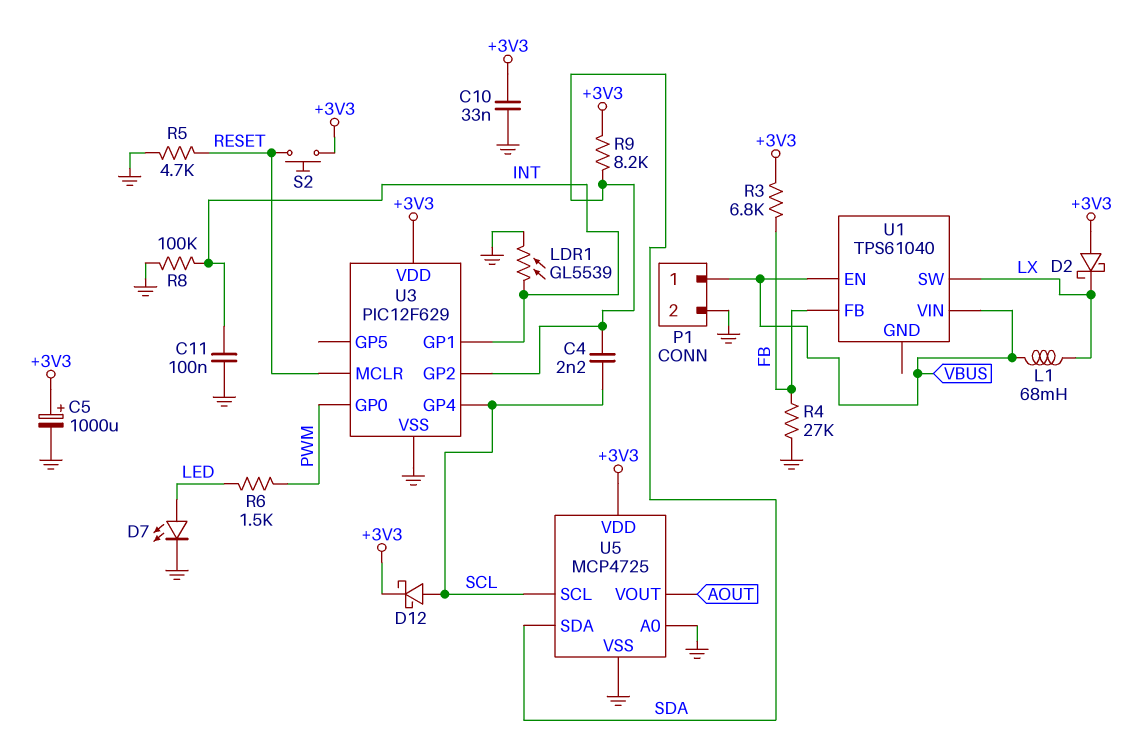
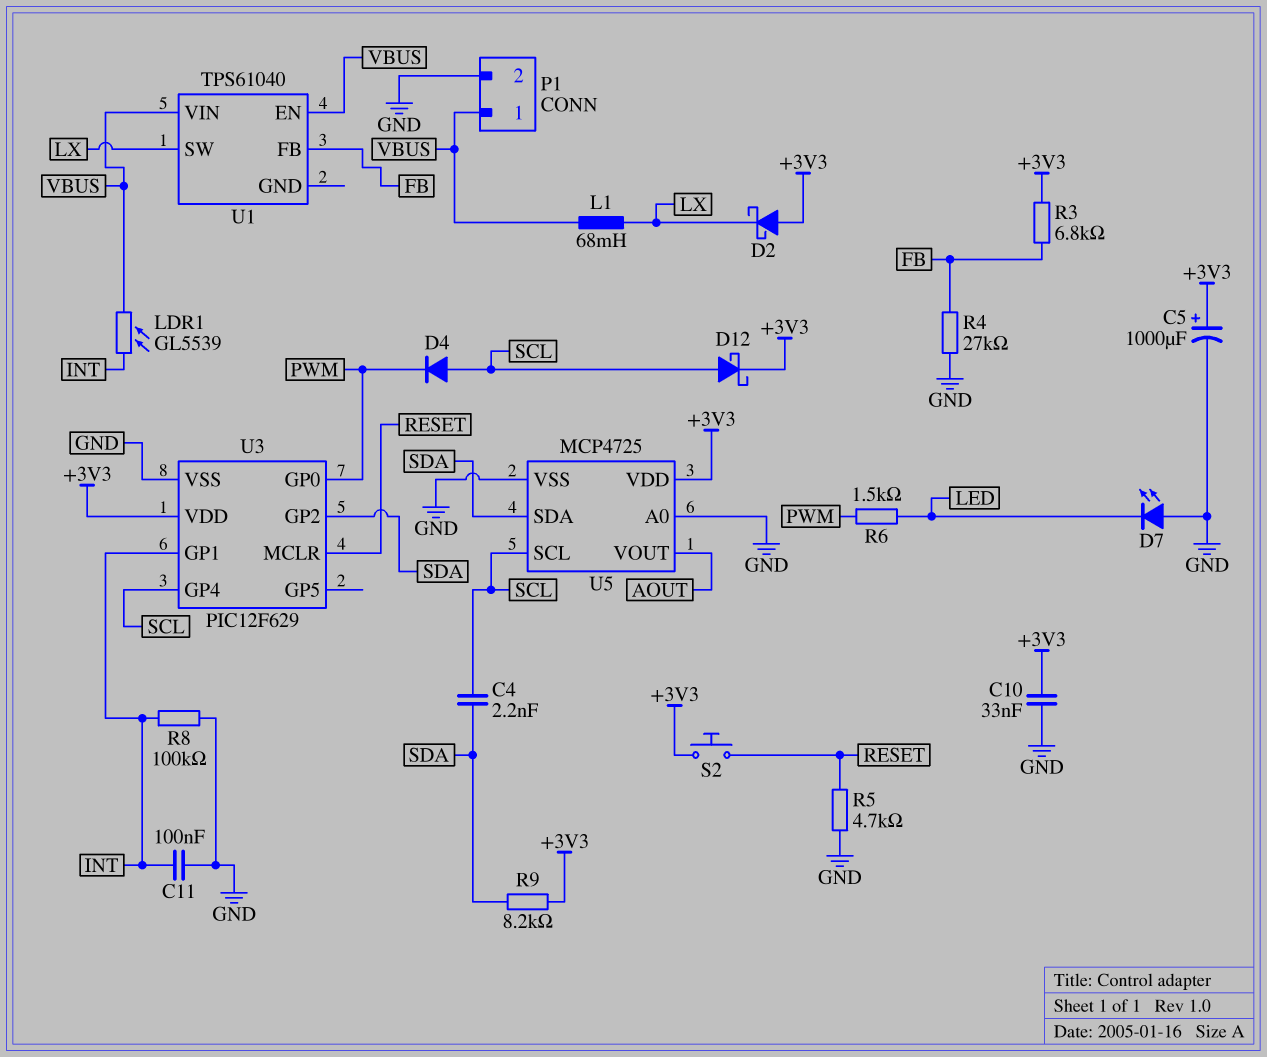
D4: none -> diode (A SCL, K PWM)
D7: LED (A LED, K GND) -> LED (A GND, K LED)
LDR1: GL5539 (GND, INT) -> GL5539 (INT, VBUS)

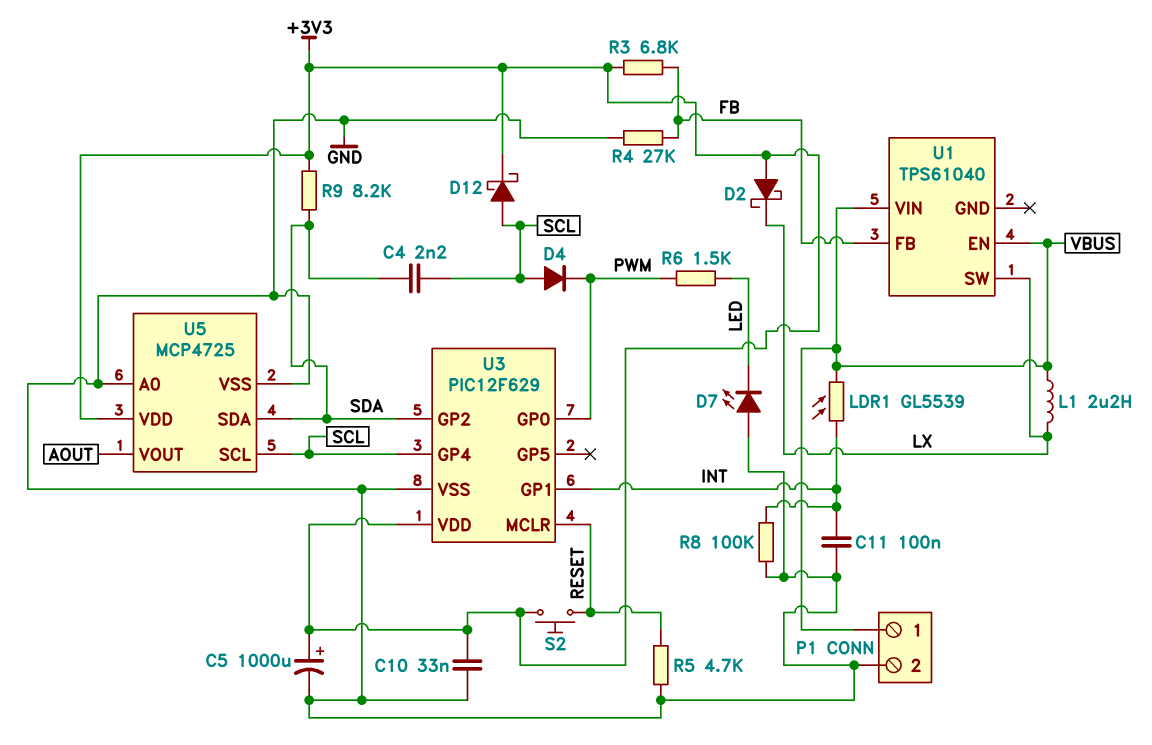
L1: 68mH (LX, VBUS) -> 2.2uH (LX, VBUS)

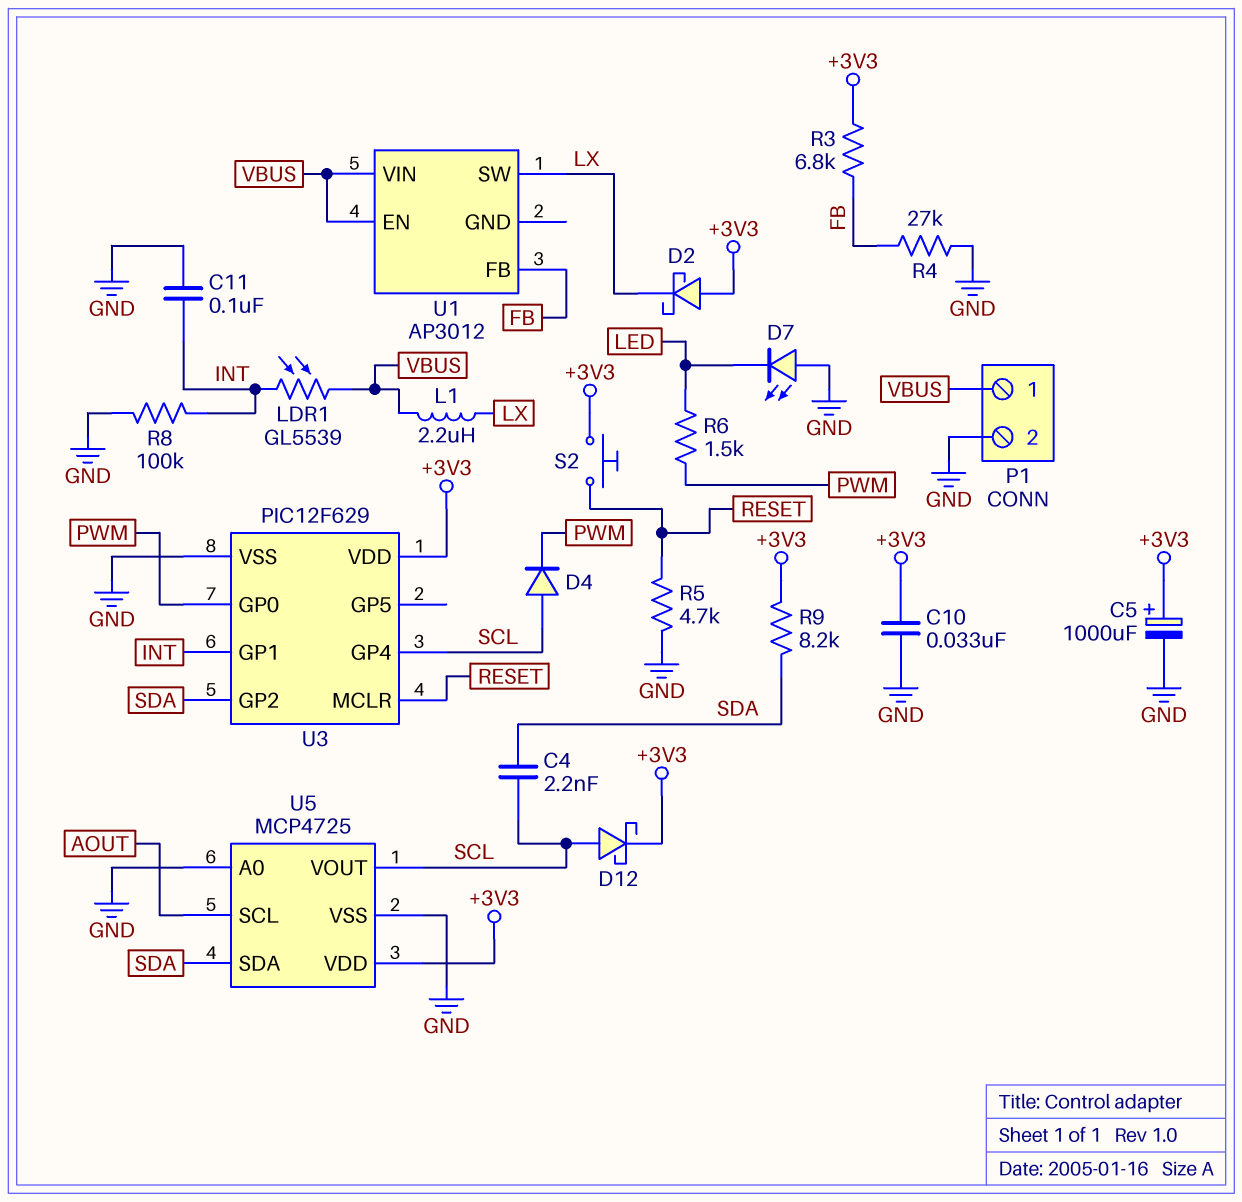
U1: TPS61040 -> AP3012
U5 pin SCL: SCL -> AOUT
U5 pin VOUT: AOUT -> SCL

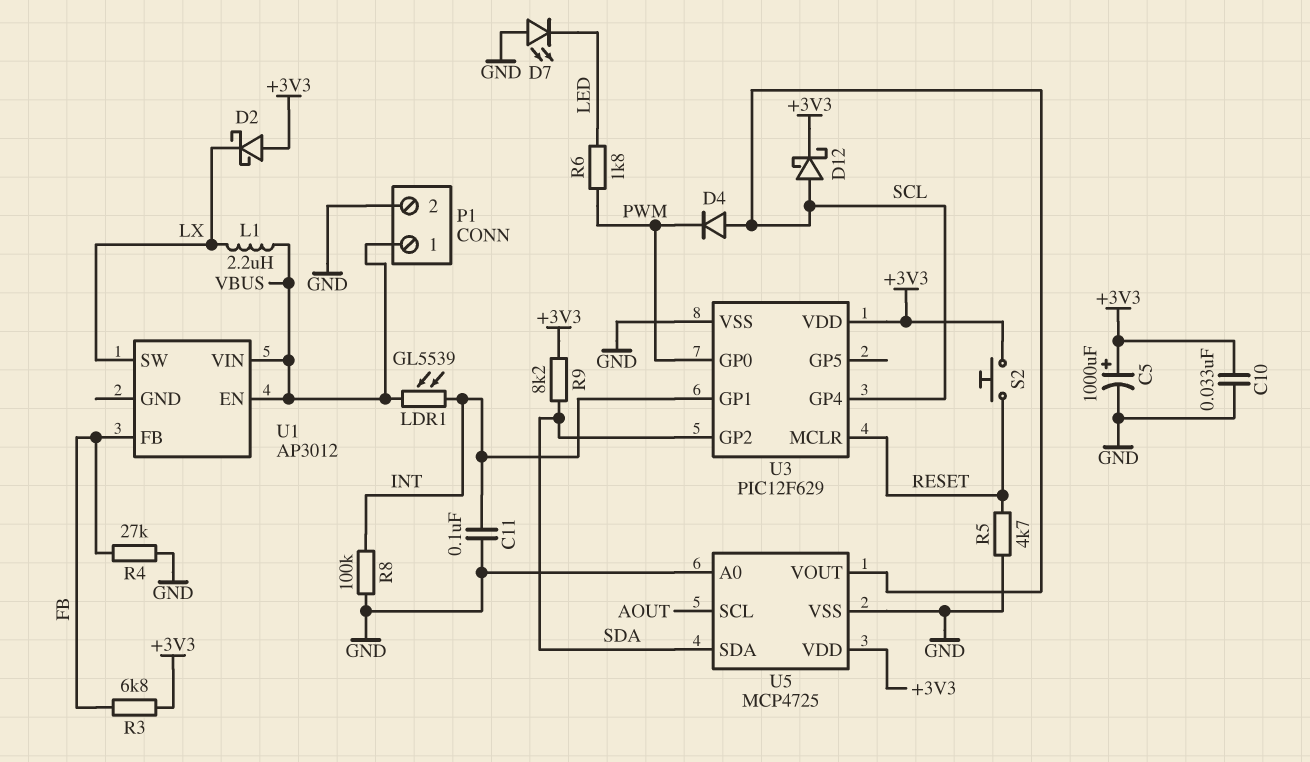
C4: 2.2nF (SCL, SDA) -> none
R6: 1.5k (LED, PWM) -> 1.8k (LED, PWM)

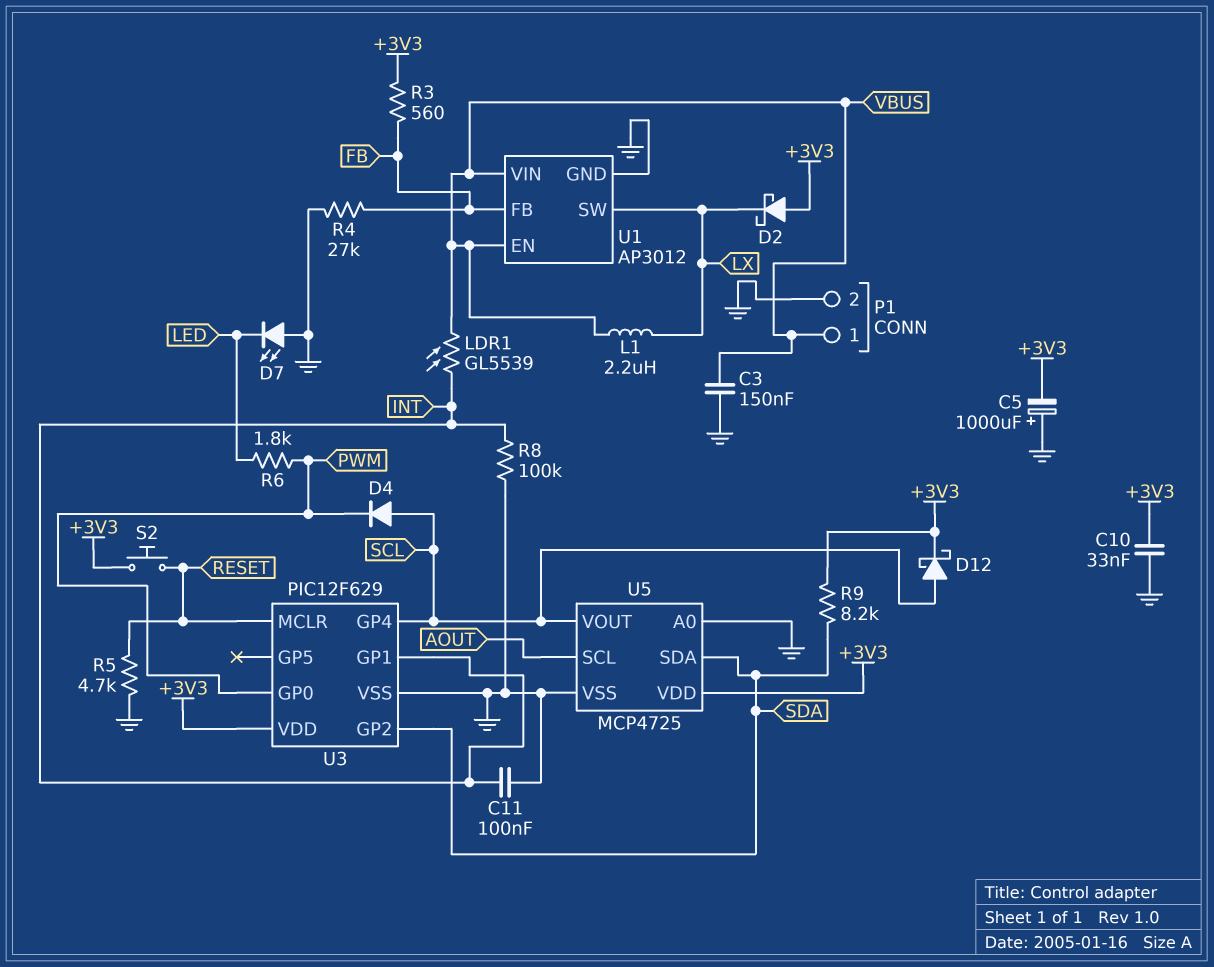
C3: none -> 150nF (GND, VBUS)
C5: 1000uF (plus +3V3, minus GND) -> 1000uF (plus GND, minus +3V3)
R3: 6.8k (+3V3, FB) -> 560 (+3V3, FB)
U1 pin GND: none -> GND

